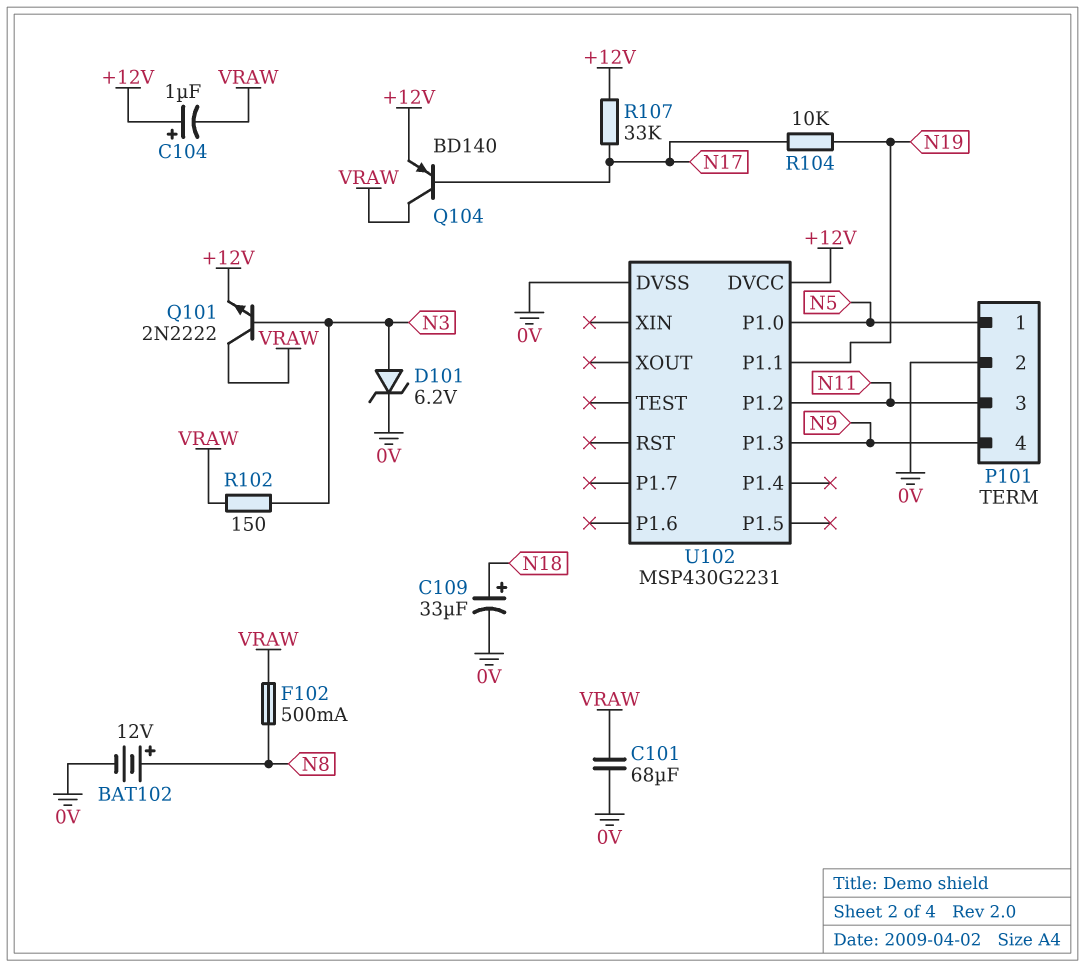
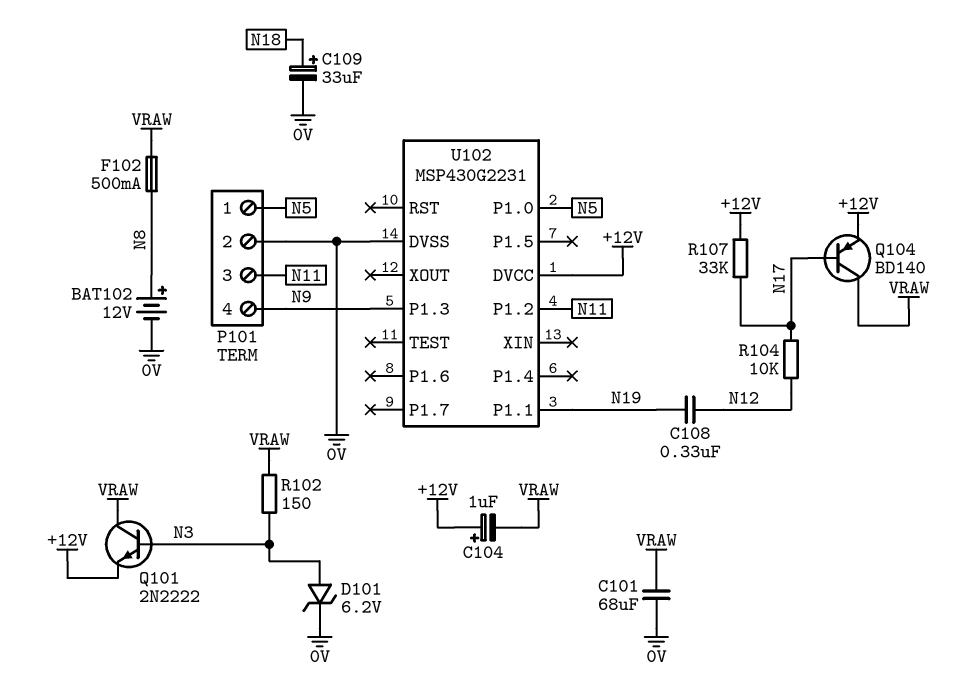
C108: none -> 330nF (N12, N19)
R104: 10k (N17, N19) -> 10k (N12, N17)

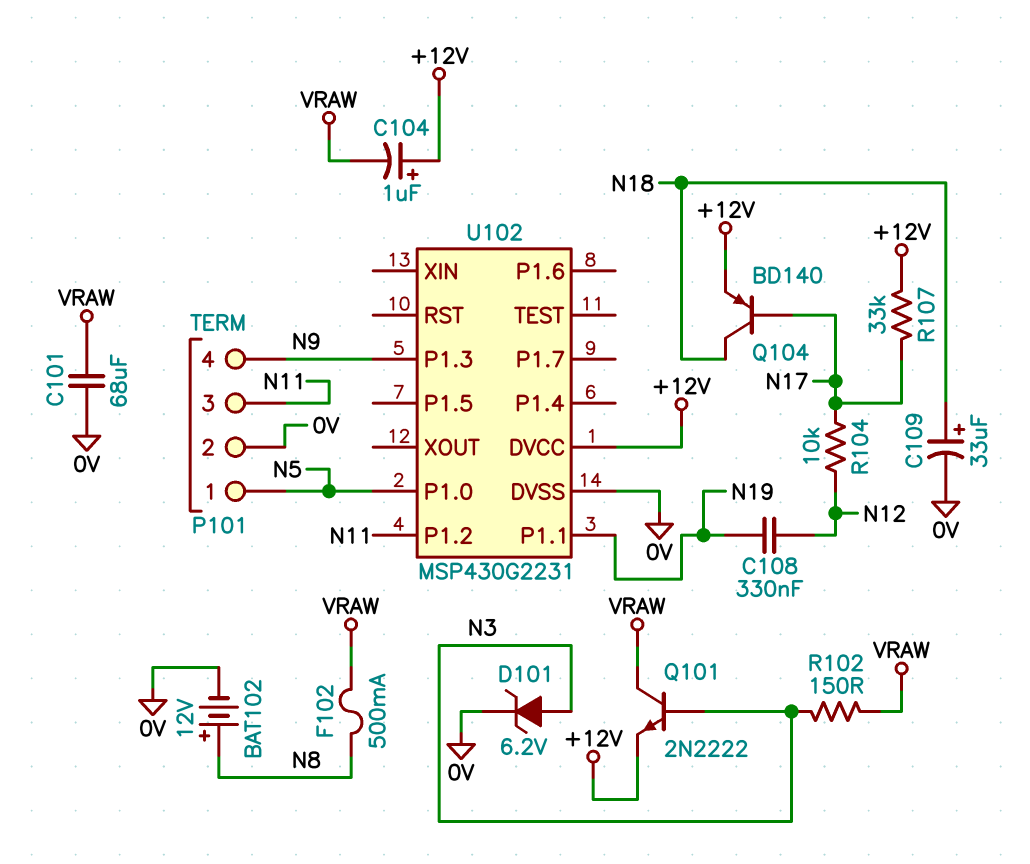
Q104: PNP BD140 (B N17, C VRAW, E +12V) -> PNP BD140 (B N17, C N18, E +12V)

